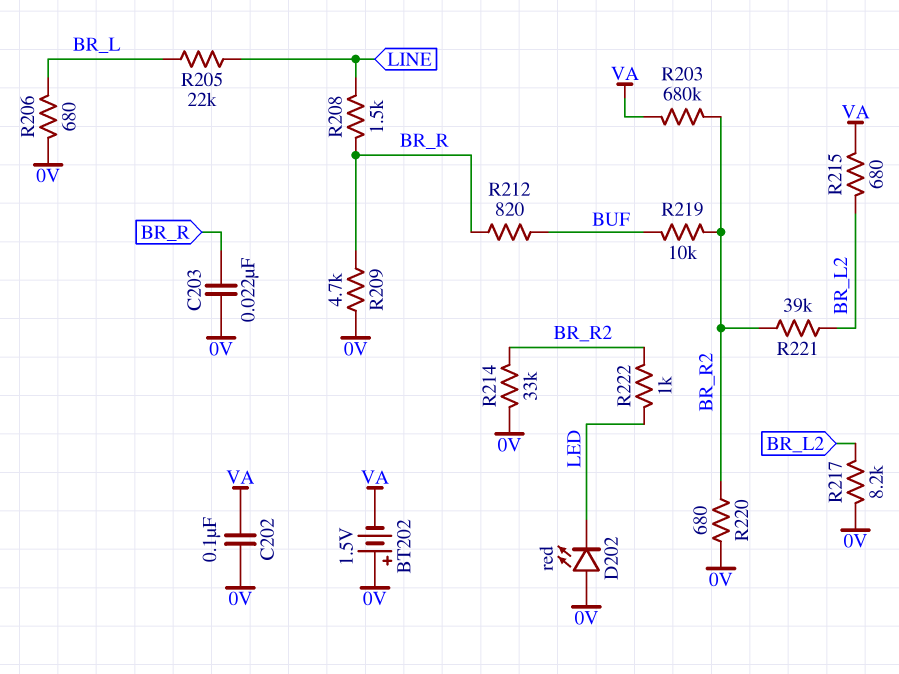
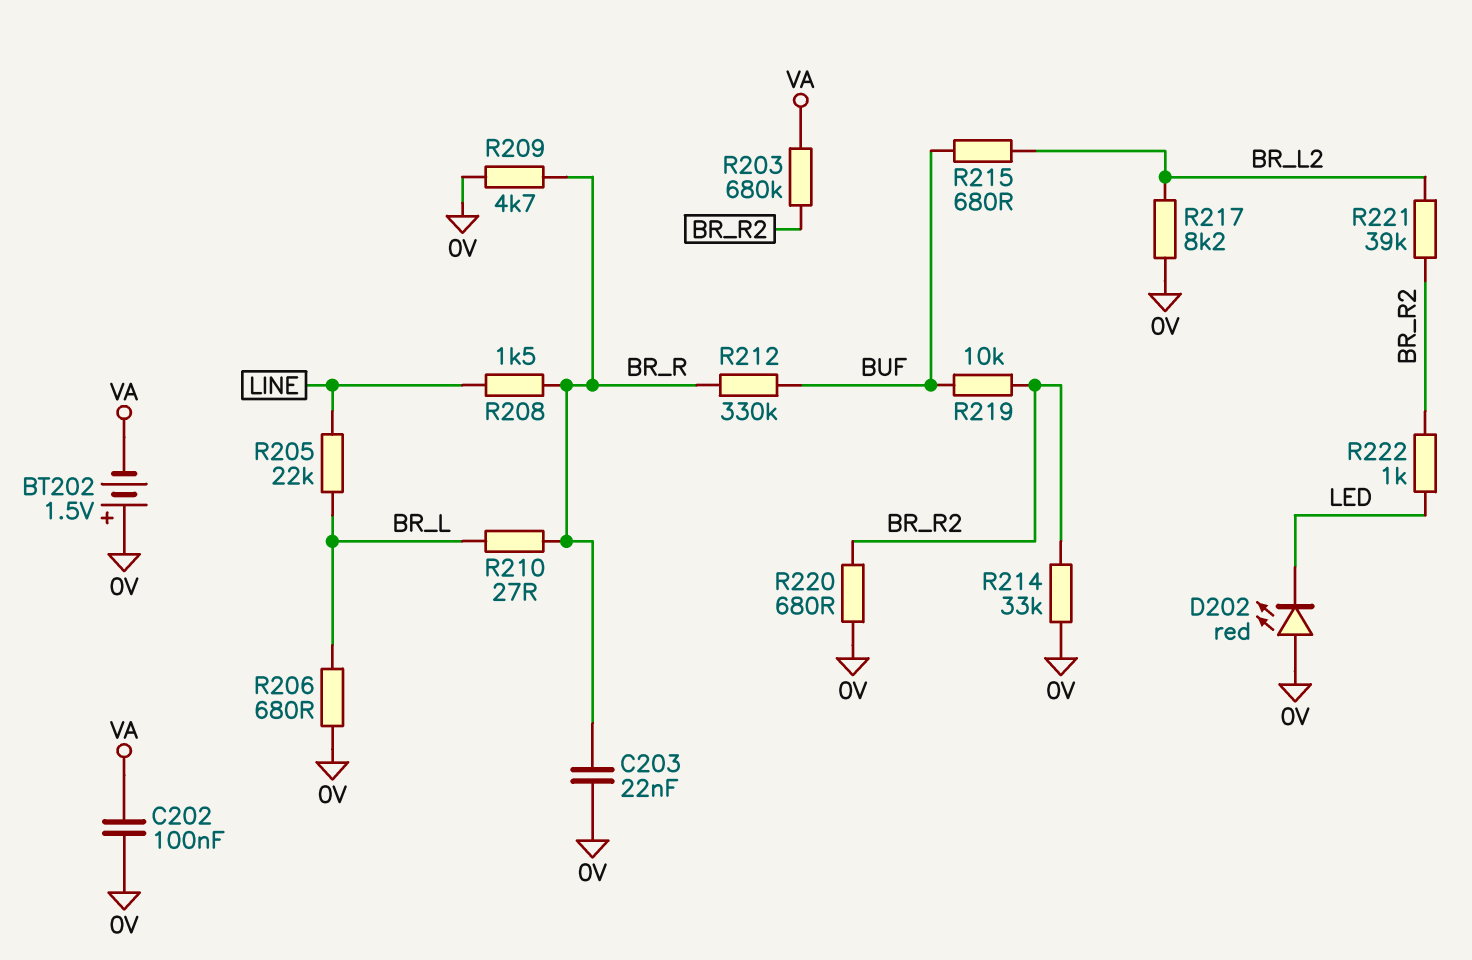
R210: none -> 27 (BR_L, BR_R)
R212: 820 (BR_R, BUF) -> 330k (BR_R, BUF)
R215: 680 (BR_L2, VA) -> 680 (BR_L2, BUF)

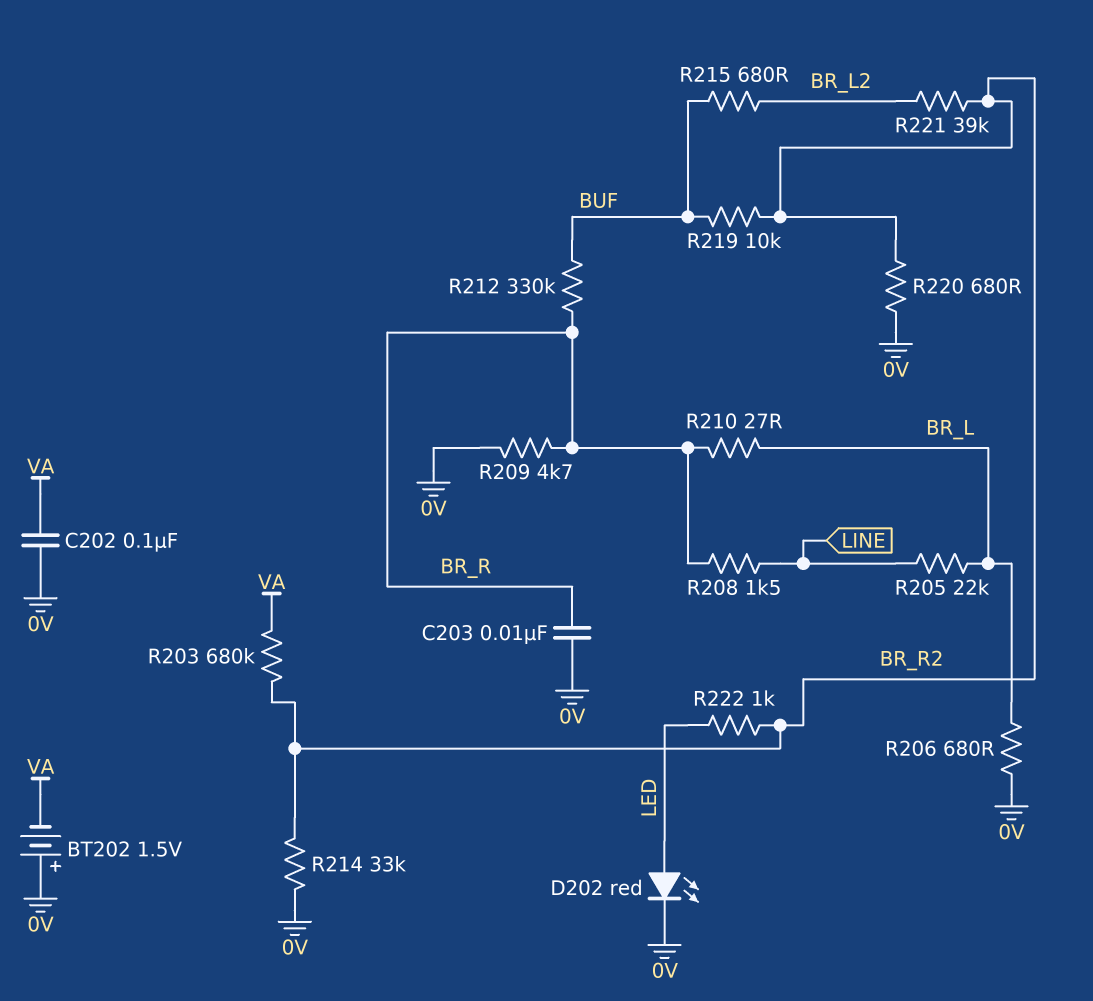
C203: 22nF (0V, BR_R) -> 10nF (0V, BR_R)
D202: LED red (A 0V, K LED) -> LED red (A LED, K 0V)
R217: 8.2k (0V, BR_L2) -> none

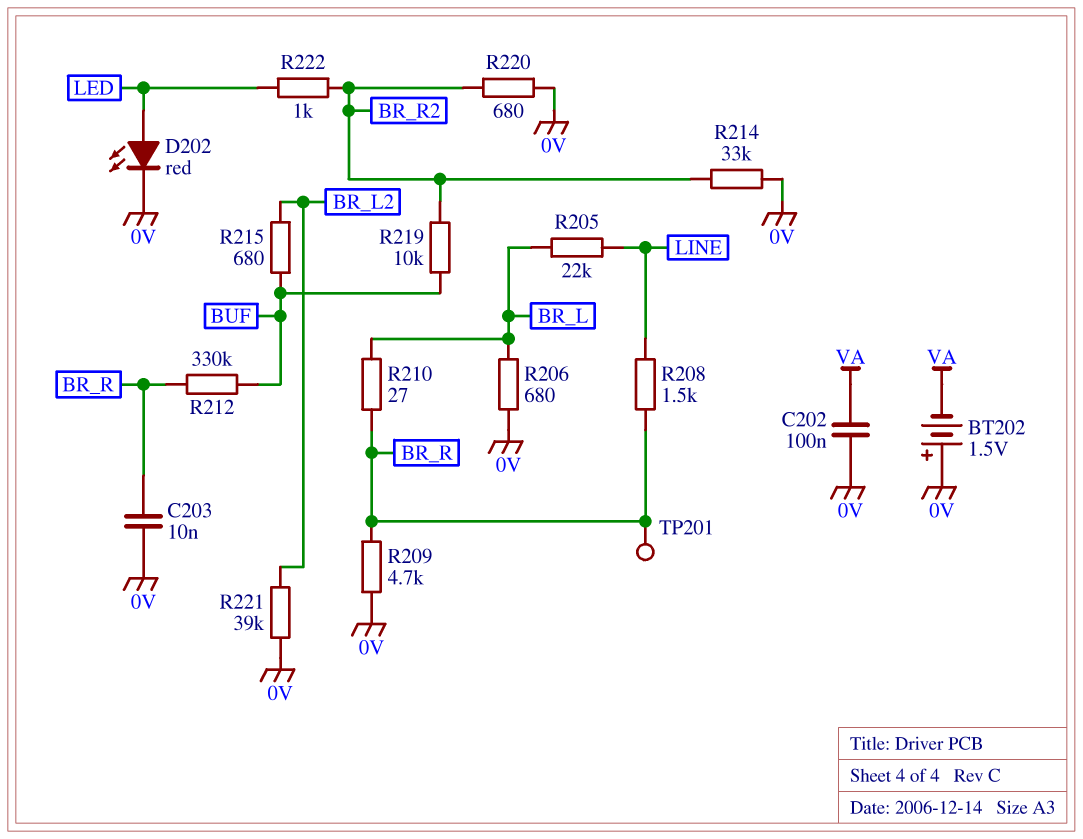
R203: 680k (BR_R2, VA) -> none
R221: 39k (BR_L2, BR_R2) -> 39k (0V, BR_L2)
TP201: none -> test point (BR_R)

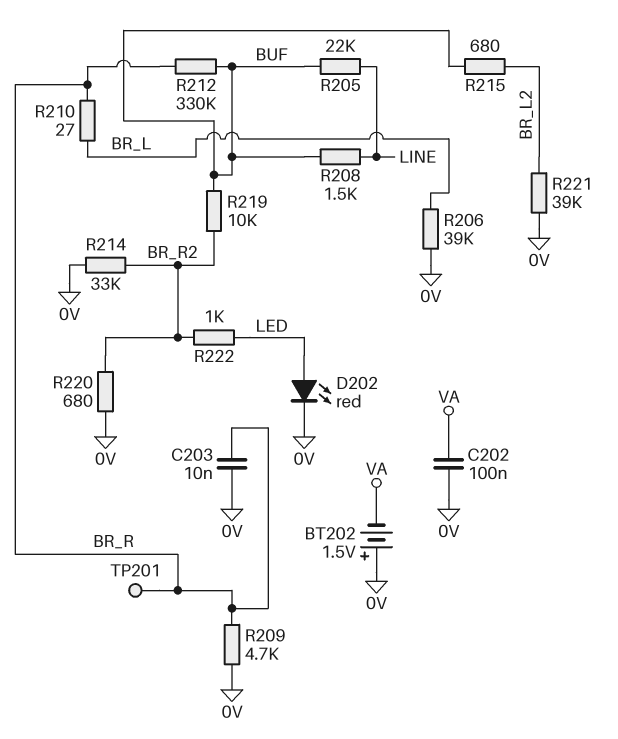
R205: 22k (BR_L, LINE) -> 22k (BUF, LINE)
R206: 680 (0V, BR_L) -> 39k (0V, BR_L)
R208: 1.5k (BR_R, LINE) -> 1.5k (BUF, LINE)

